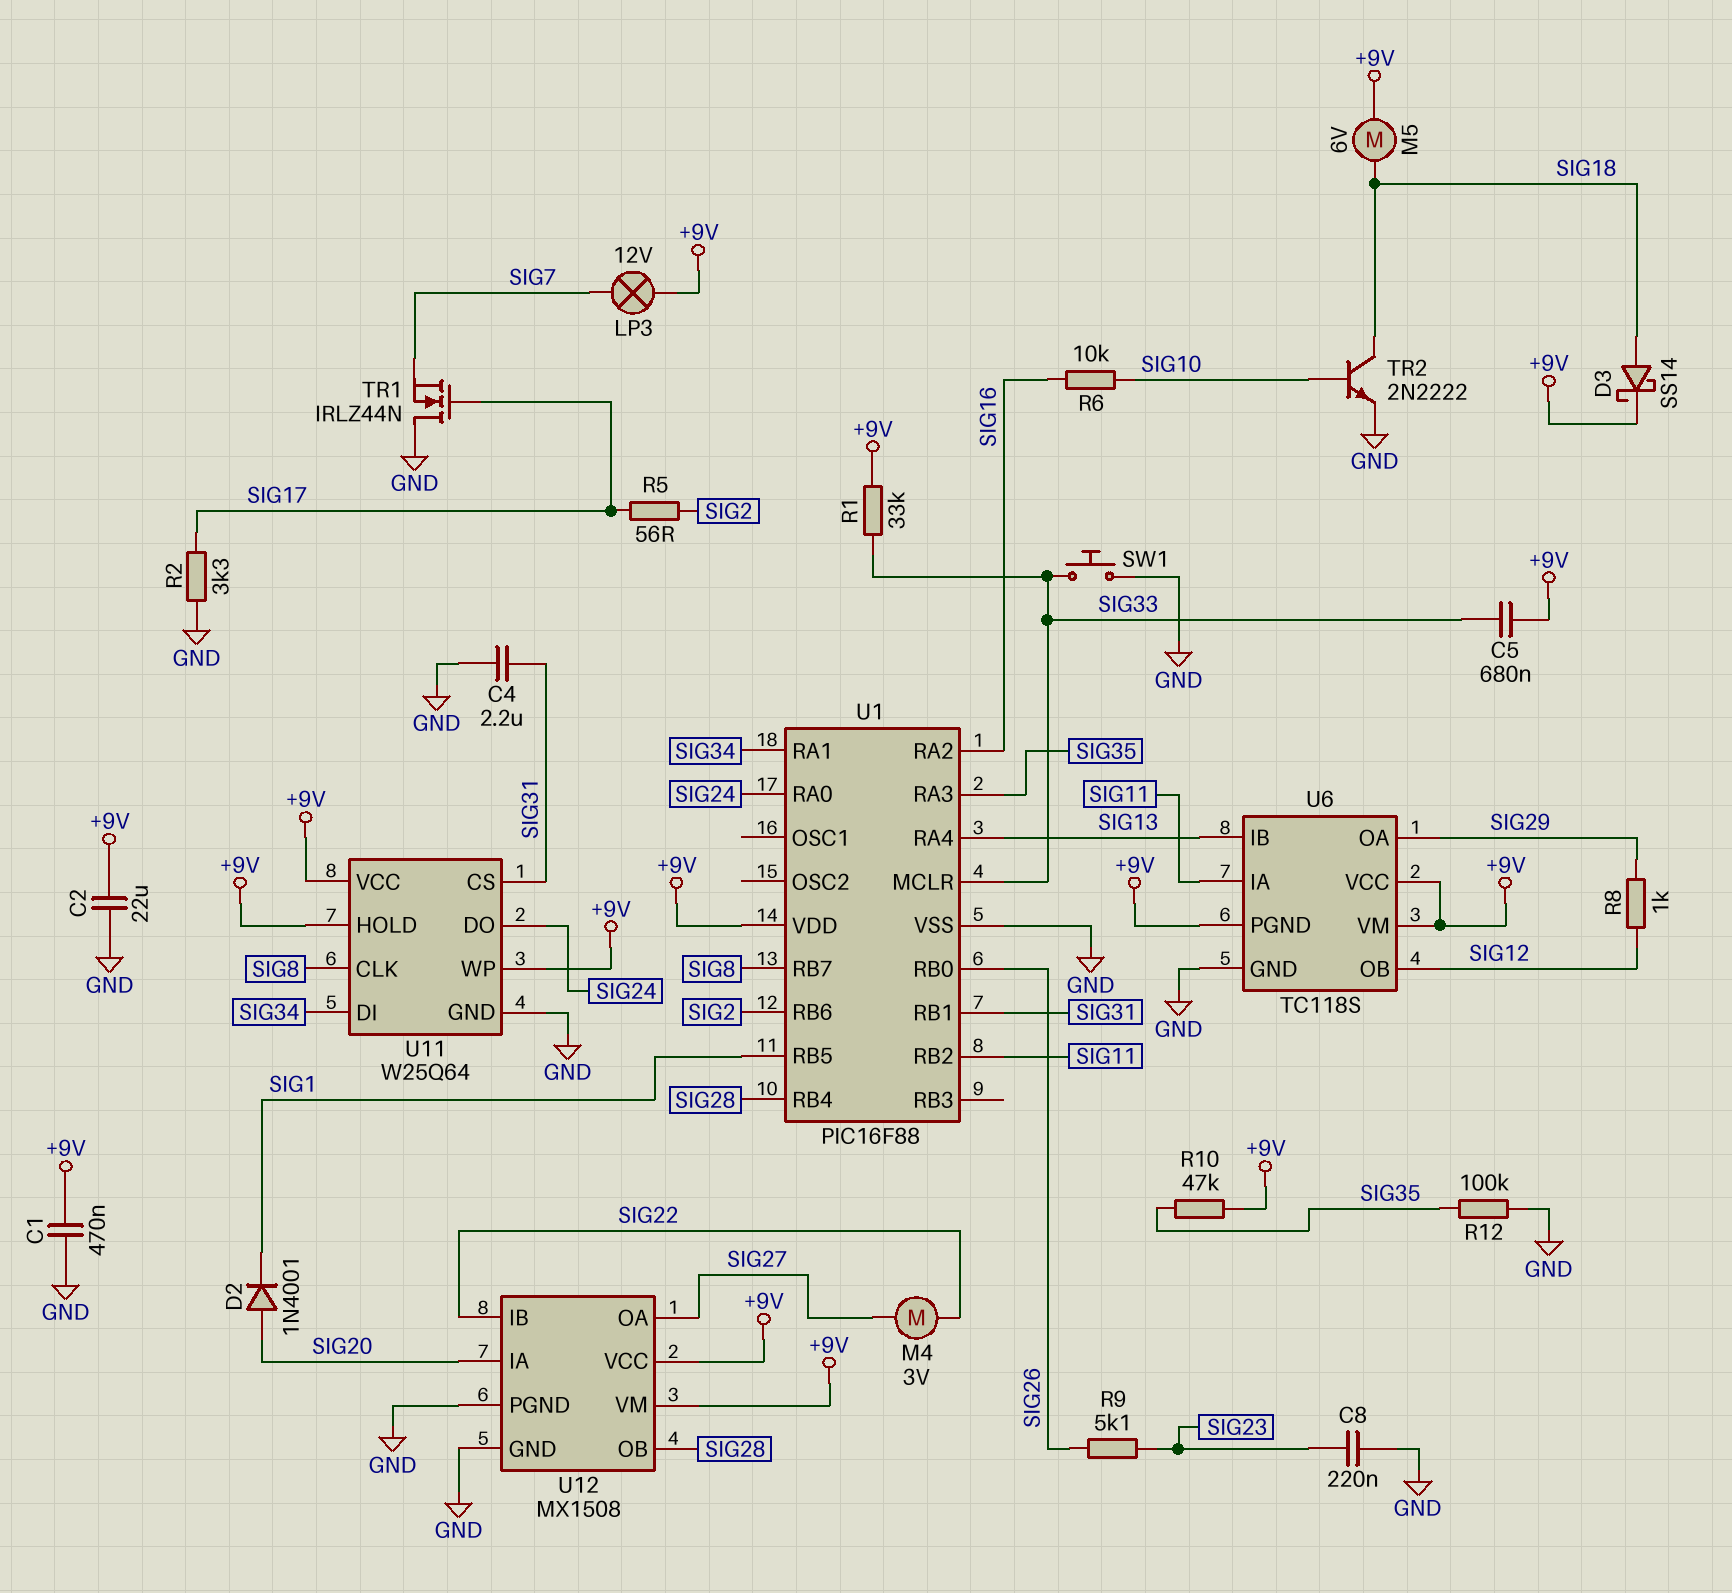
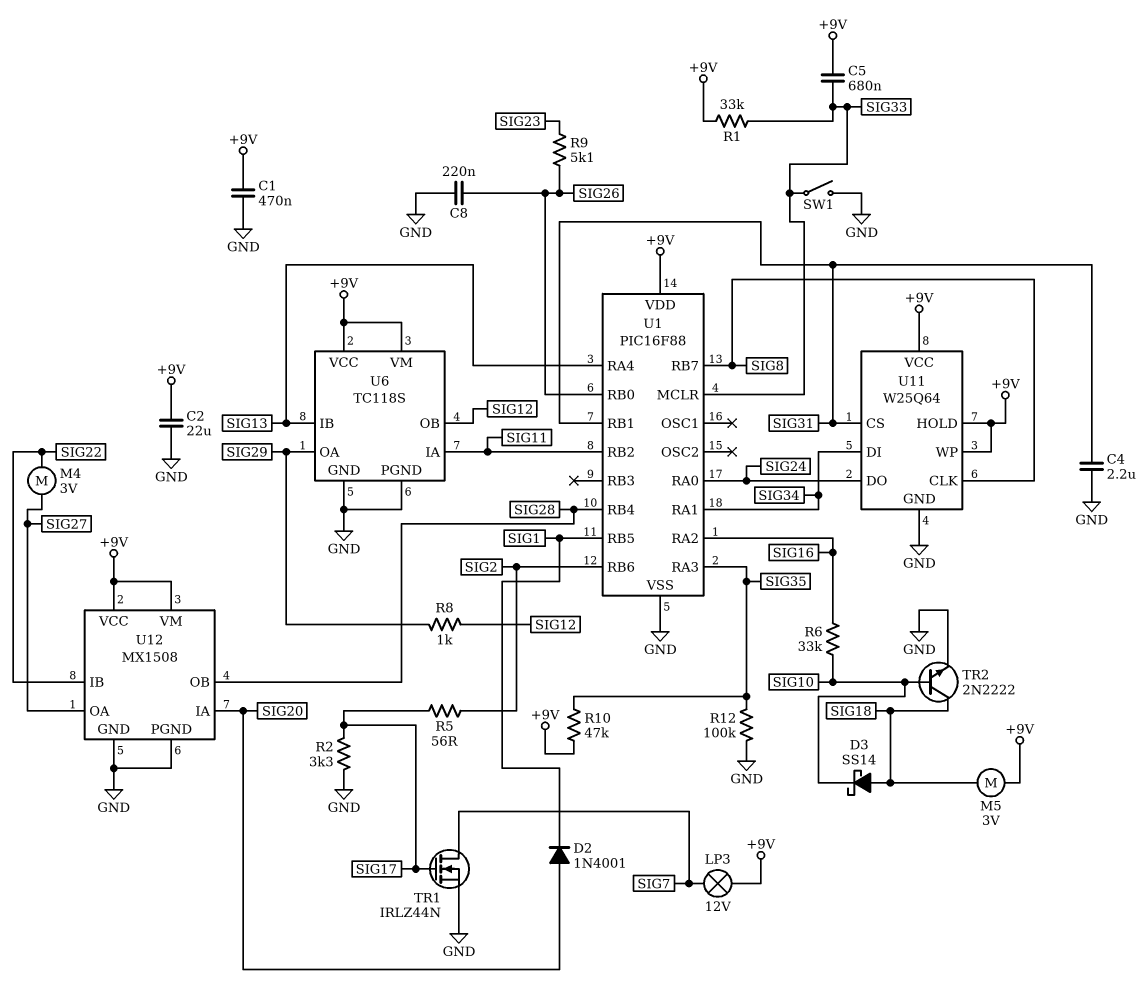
C8: 220nF (GND, SIG23) -> 220nF (GND, SIG26)
D3: schottky SS14 (A SIG18, K +9V) -> schottky SS14 (A SIG18, K SIG10)
M5: motor 6V (+9V, SIG18) -> motor 3V (+9V, SIG18)
R6: 10k (SIG10, SIG16) -> 33k (SIG10, SIG16)
SW1: button (GND, SIG33) -> switch (GND, SIG33)
TR1: NMOS IRLZ44N (G SIG17, D GND, S SIG7) -> NMOS IRLZ44N (G SIG17, D SIG7, S GND)
U6 pin PGND: +9V -> GND

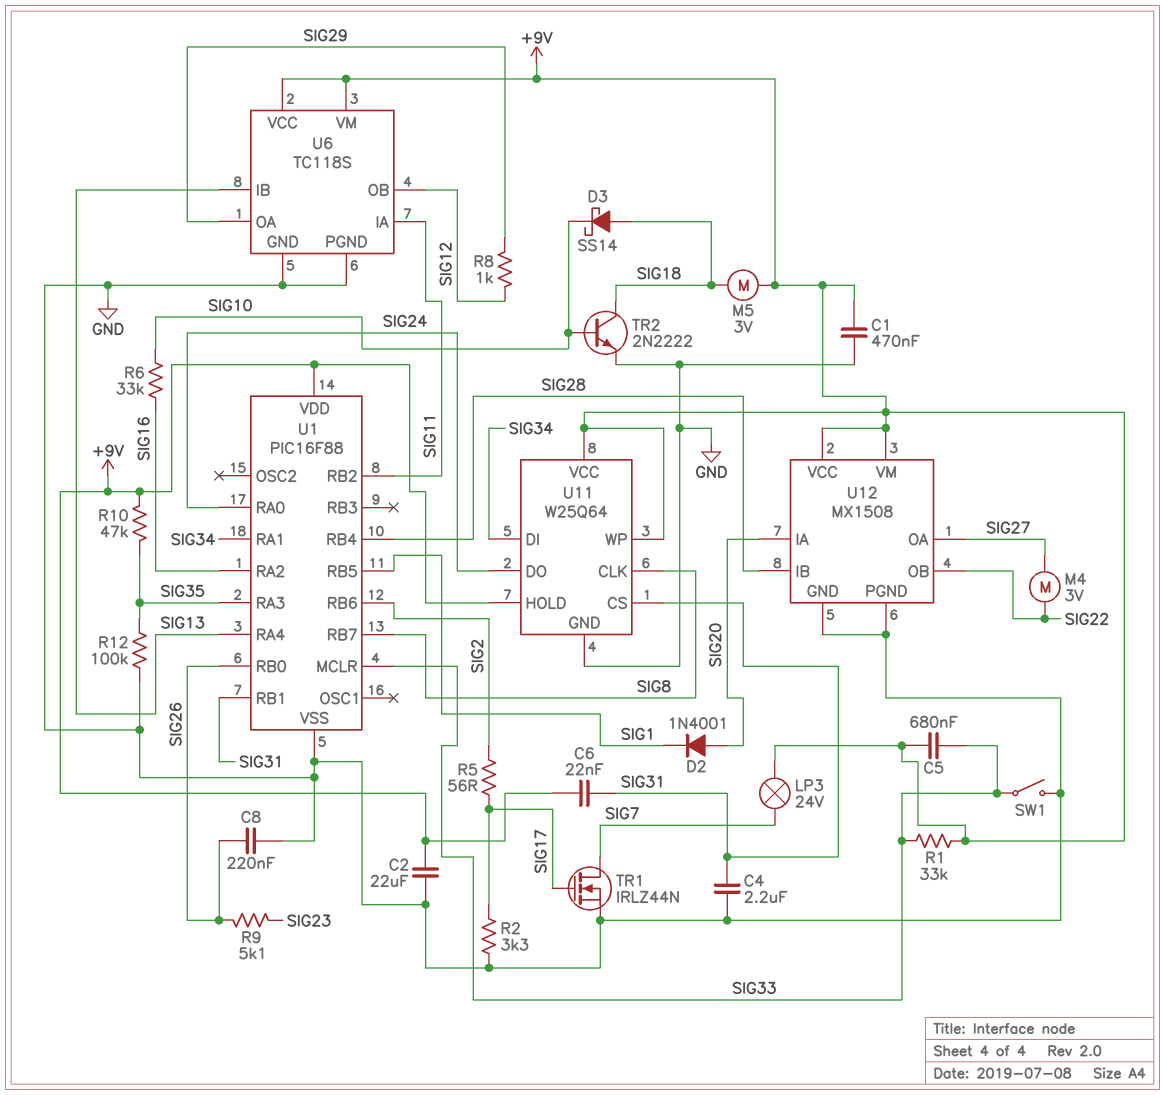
C6: none -> 22nF (+9V, SIG31)
LP3: lamp 12V (+9V, SIG7) -> lamp 24V (+9V, SIG7)
U12 pin IB: SIG22 -> SIG28
U12 pin OB: SIG28 -> SIG22

